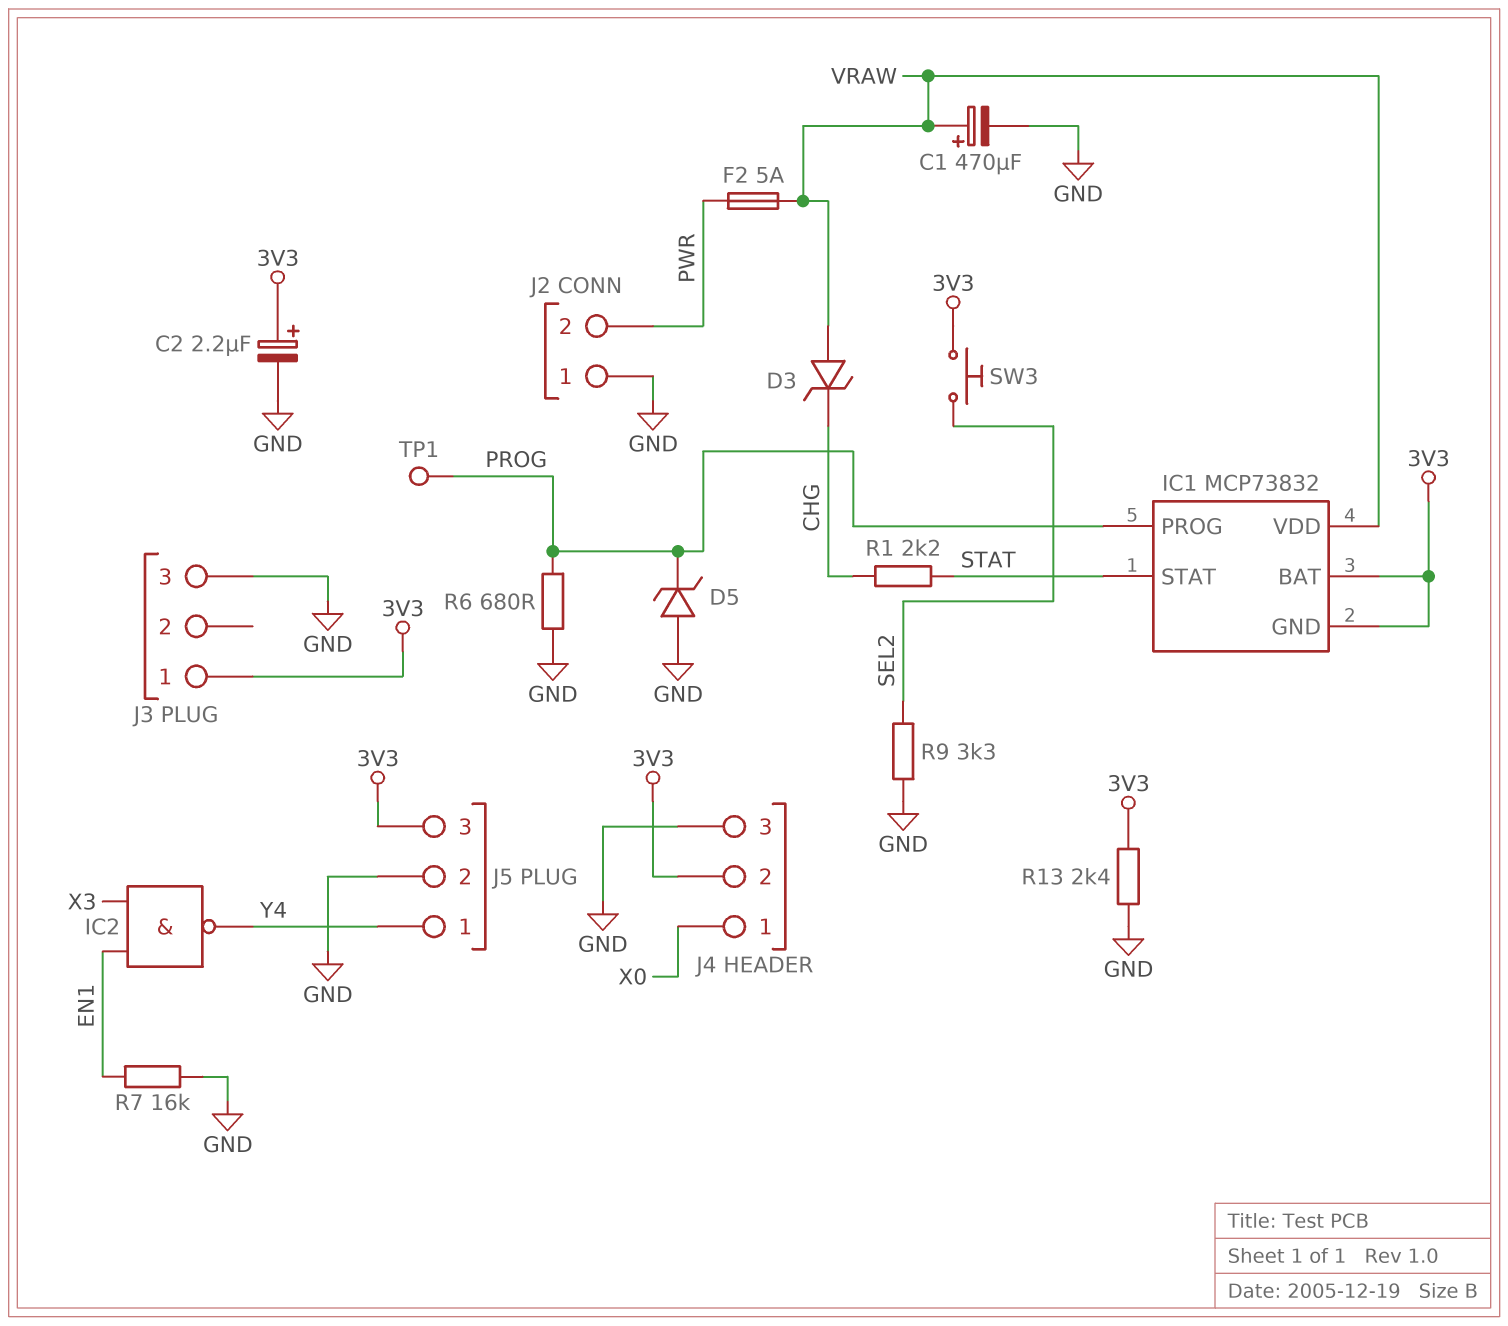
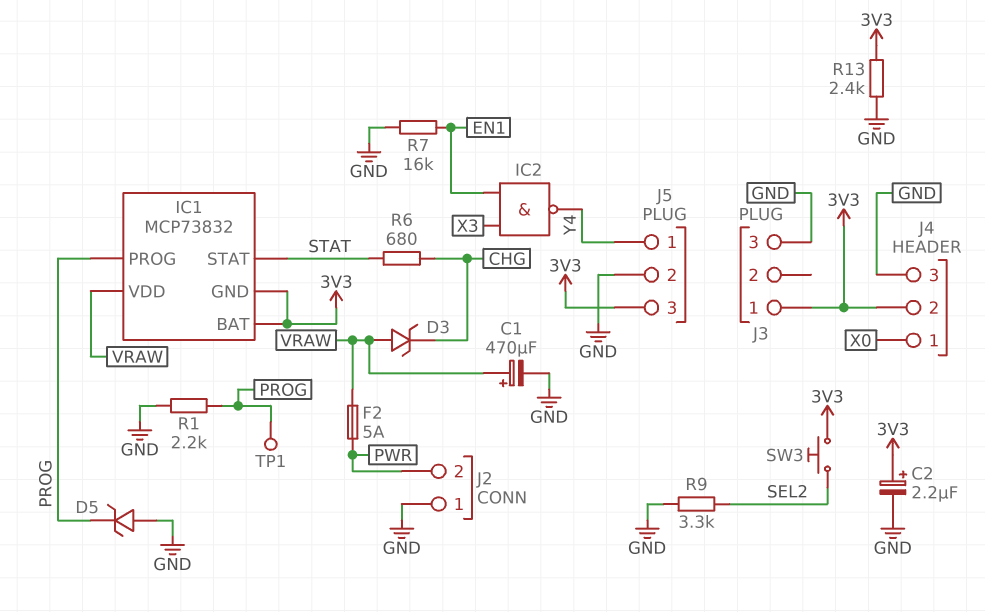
R1: 2.2k (CHG, STAT) -> 2.2k (GND, PROG)
R6: 680 (GND, PROG) -> 680 (CHG, STAT)

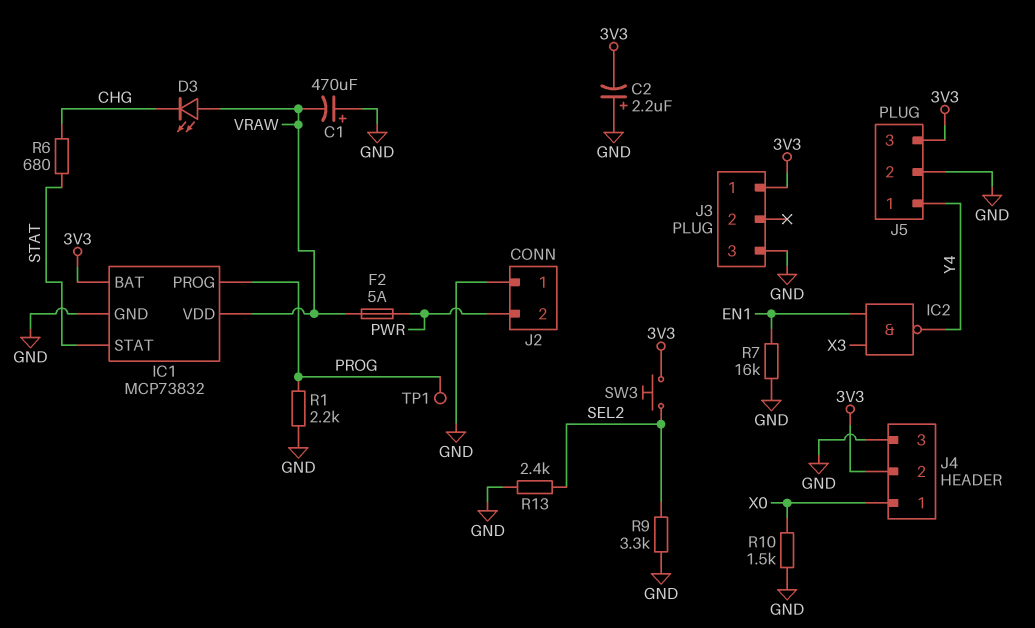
C1: 470uF (plus VRAW, minus GND) -> 470uF (plus GND, minus VRAW)
C2: 2.2uF (plus 3V3, minus GND) -> 2.2uF (plus GND, minus 3V3)
D3: zener (A VRAW, K CHG) -> LED (A VRAW, K CHG)
D5: zener (A GND, K PROG) -> none
IC1 pin GND: 3V3 -> GND
R10: none -> 1.5k (GND, X0)
R13: 2.4k (3V3, GND) -> 2.4k (GND, SEL2)

